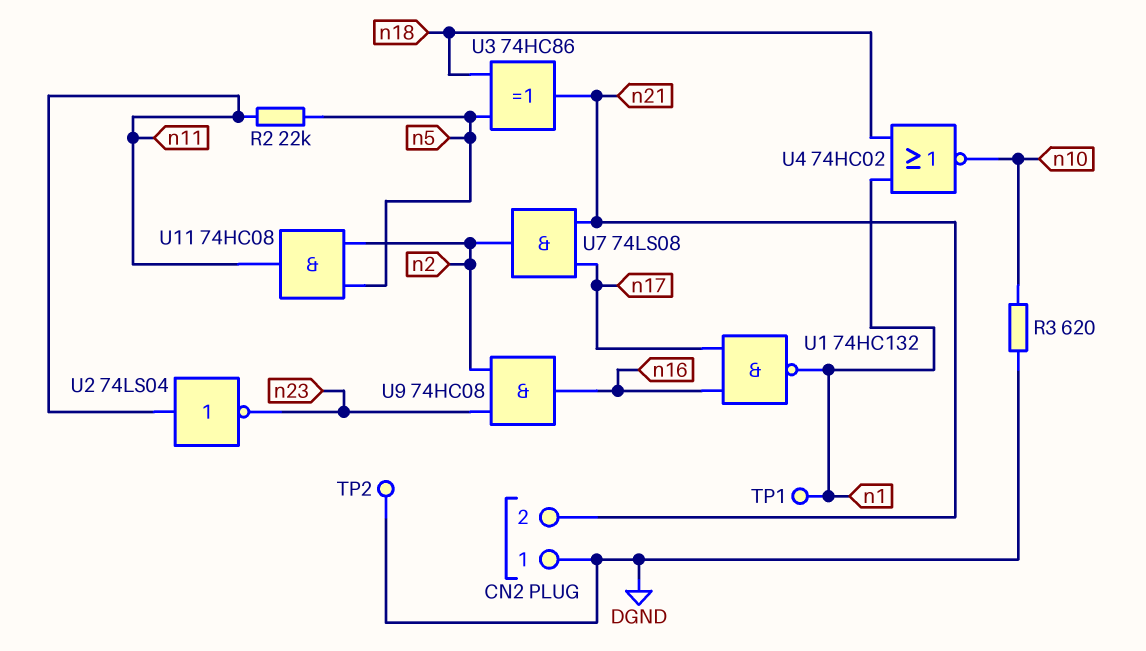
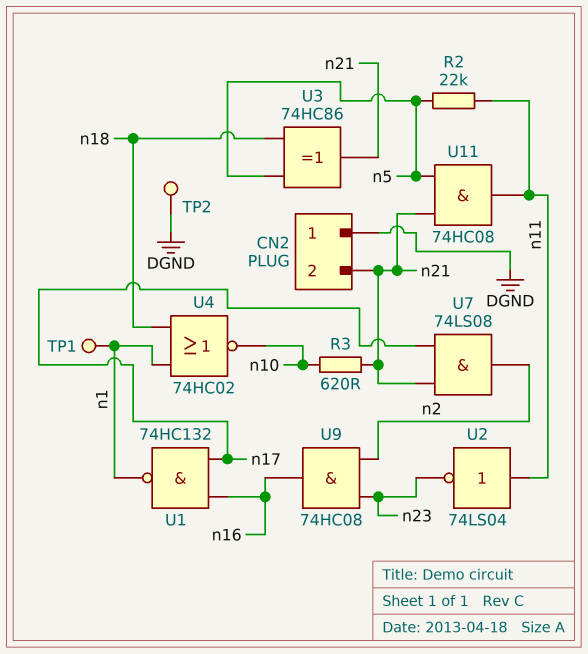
R3: 620 (DGND, n10) -> 620 (n10, n21)
U11: AND 74HC08 (in n2, in n5, out n11) -> AND 74HC08 (in n5, in n21, out n11)

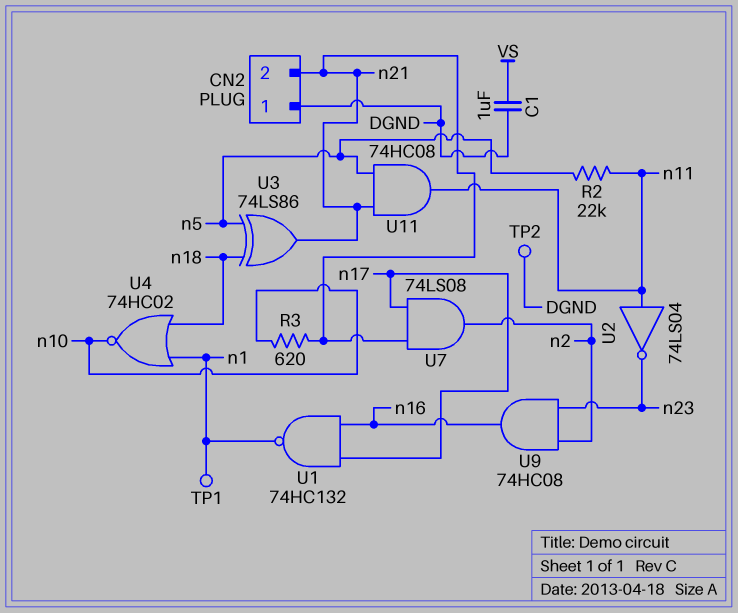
C1: none -> 1uF (DGND, VS)
U3: XOR 74HC86 (in n5, in n18, out n21) -> XOR 74LS86 (in n5, in n18, out n21)

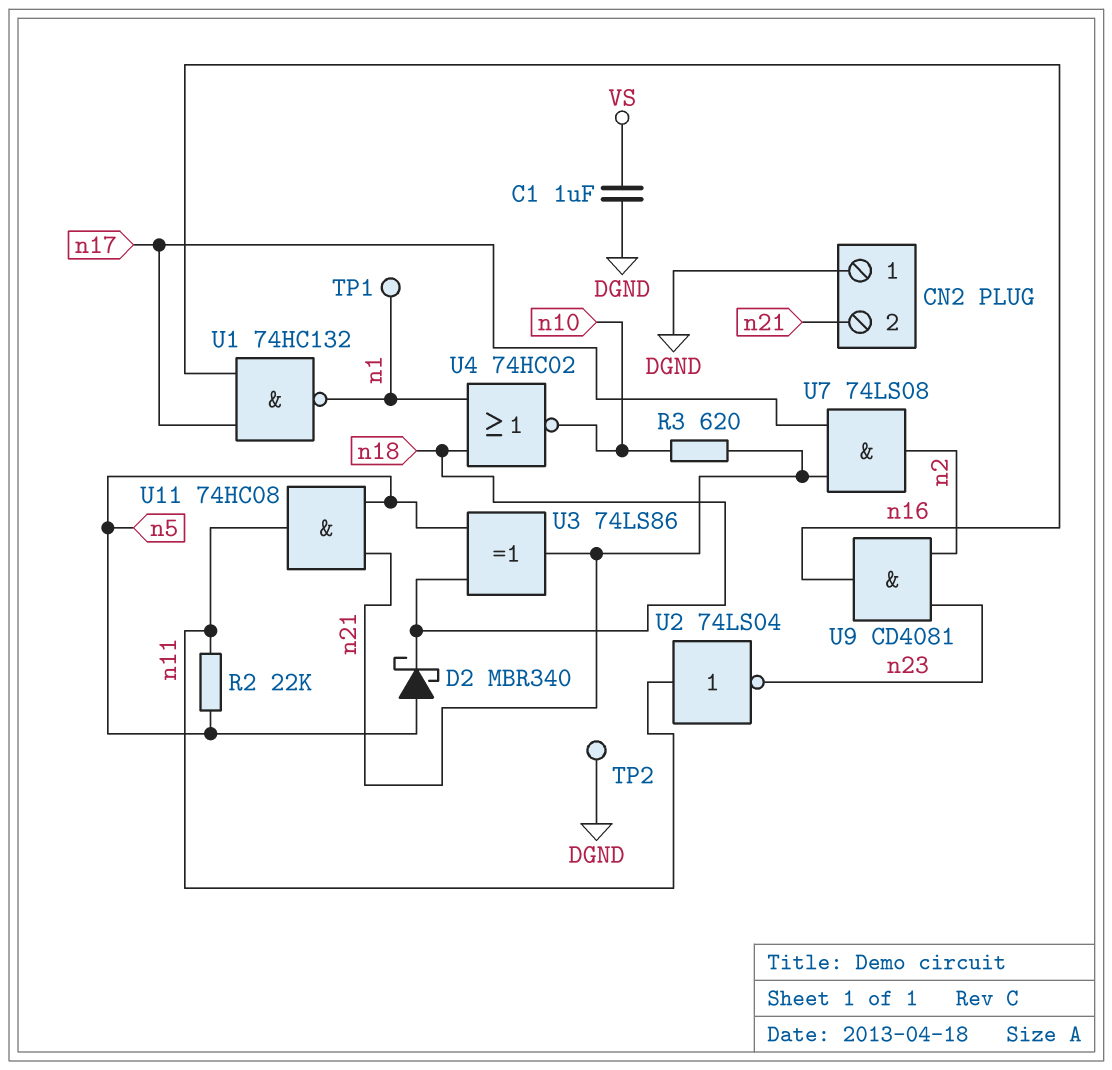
D2: none -> schottky MBR340 (A n5, K n18)
U9: AND 74HC08 (in n2, in n23, out n16) -> AND CD4081 (in n2, in n23, out n16)

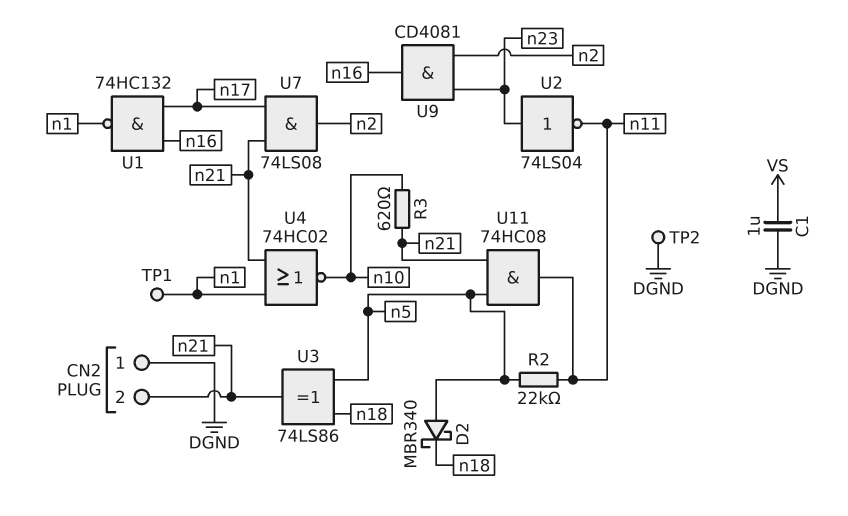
U2: NOT 74LS04 (in n11, out n23) -> NOT 74LS04 (in n23, out n11)
U4: NOR 74HC02 (in n1, in n18, out n10) -> NOR 74HC02 (in n1, in n21, out n10)

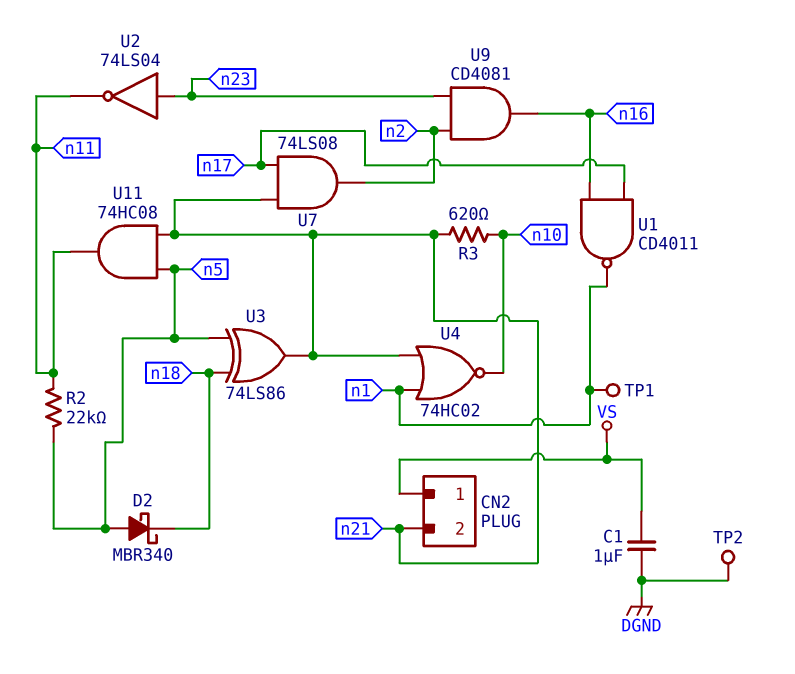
CN2 pin 1: DGND -> VS
U1: NAND 74HC132 (in n16, in n17, out n1) -> NAND CD4011 (in n16, in n17, out n1)

